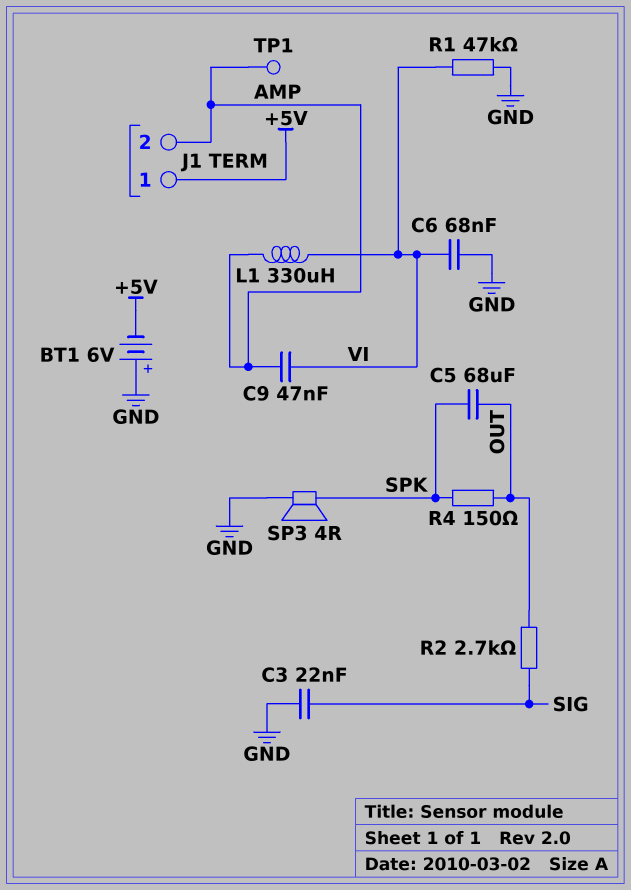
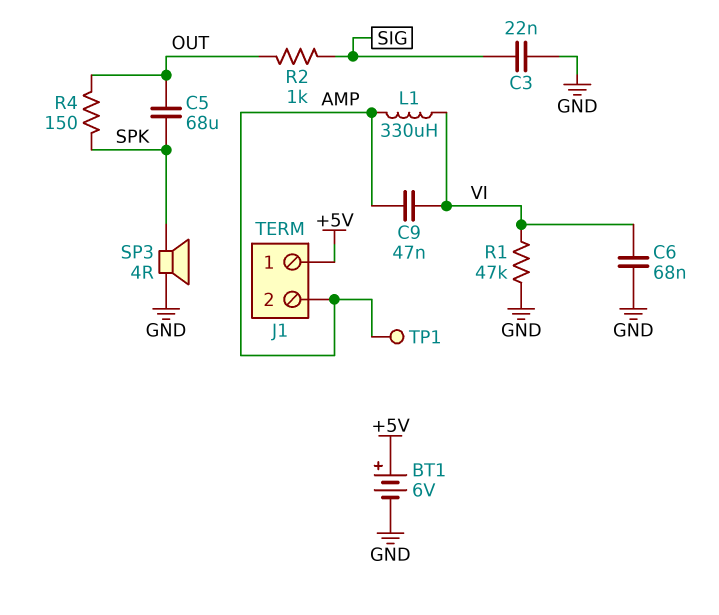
BT1: 6V (plus GND, minus +5V) -> 6V (plus +5V, minus GND)
R2: 2.7k (OUT, SIG) -> 1k (OUT, SIG)

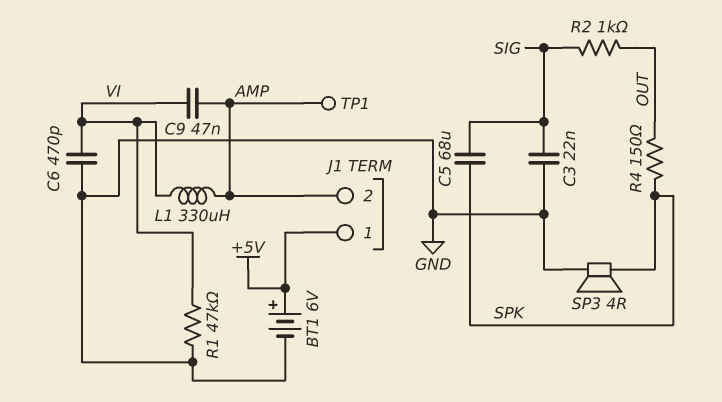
C5: 68uF (OUT, SPK) -> 68uF (SIG, SPK)
C6: 68nF (GND, VI) -> 470pF (GND, VI)

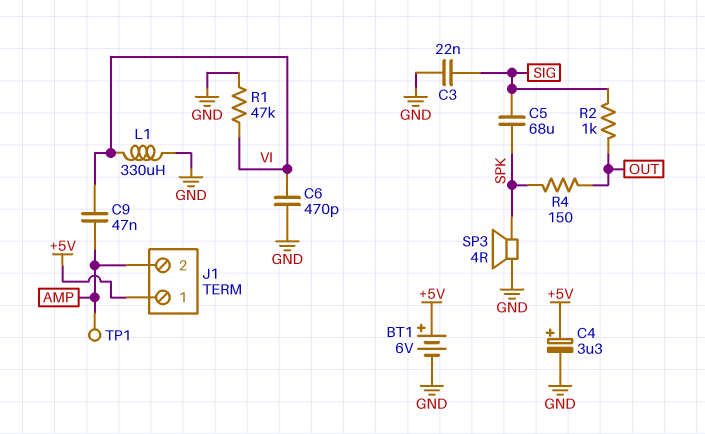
C4: none -> 3.3uF (plus +5V, minus GND)
L1: 330uH (AMP, VI) -> 330uH (GND, VI)

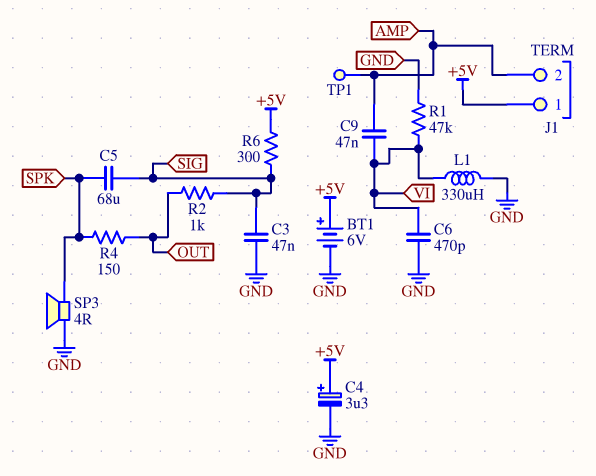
C3: 22nF (GND, SIG) -> 47nF (GND, SIG)
R6: none -> 300 (+5V, SIG)

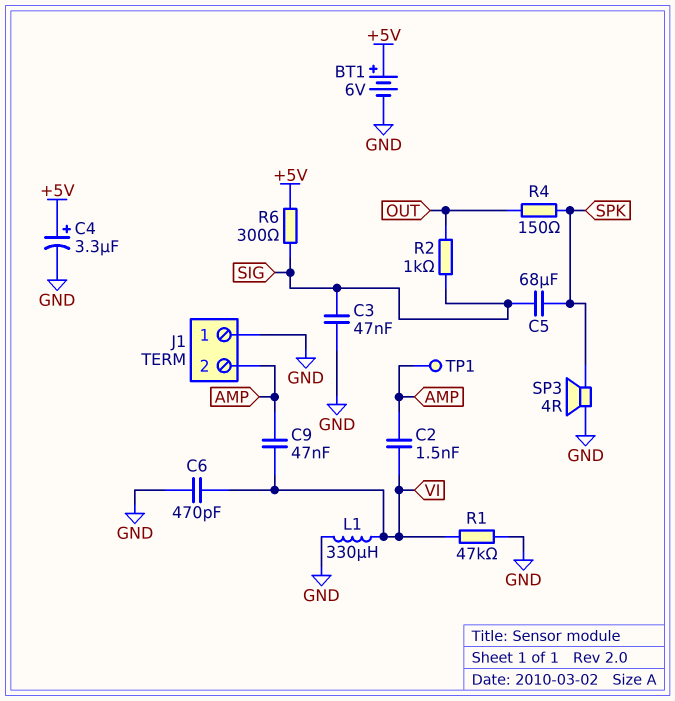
C2: none -> 1.5nF (AMP, VI)
J1 pin 1: +5V -> GND

